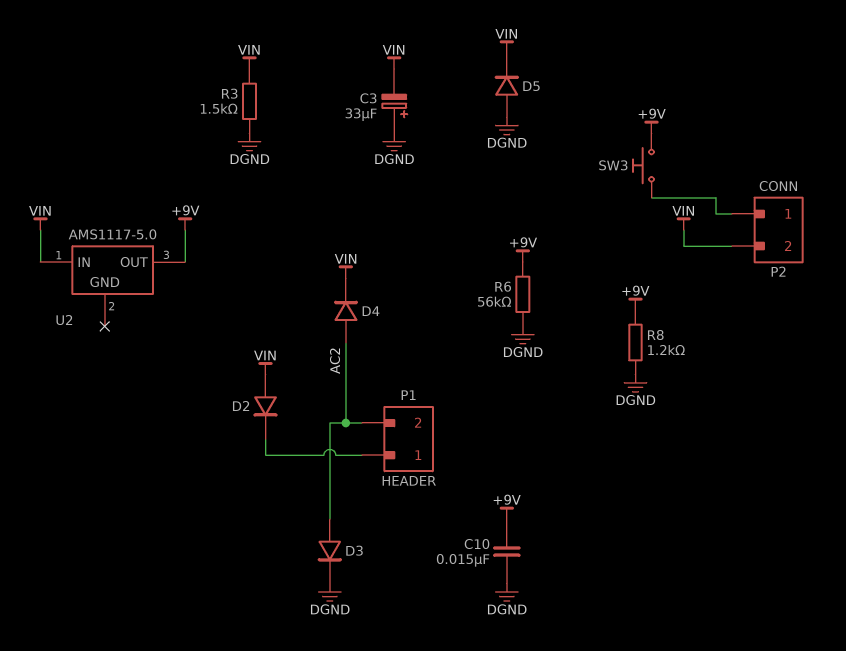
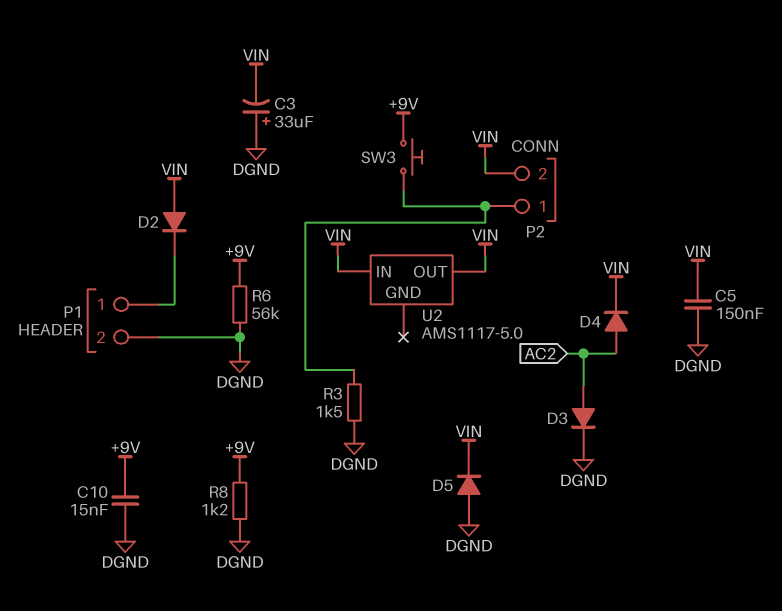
C5: none -> 150nF (DGND, VIN)
P1 pin 2: AC2 -> DGND
R3: 1.5k (DGND, VIN) -> 1.5k (DGND, P2/1)
U2 pin OUT: +9V -> VIN

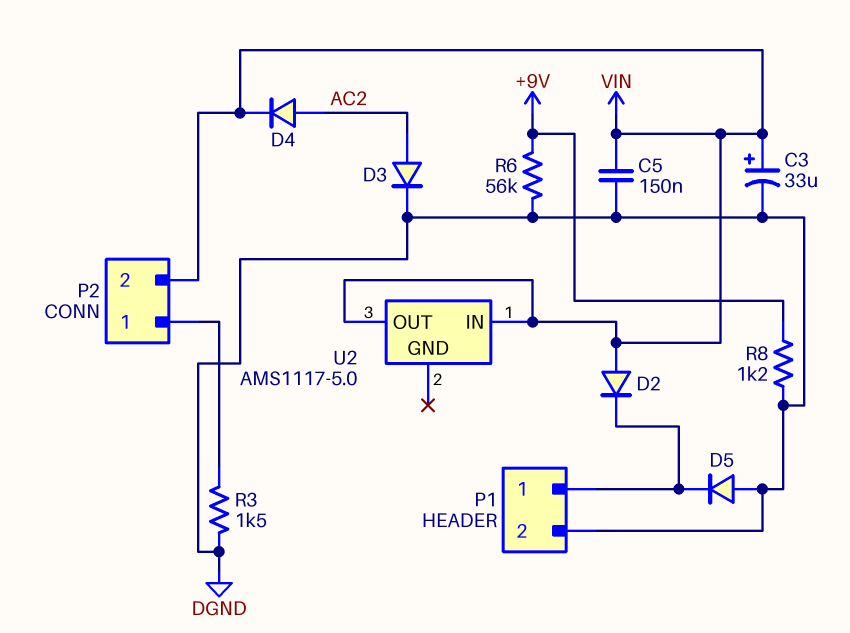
C3: 33uF (plus DGND, minus VIN) -> 33uF (plus VIN, minus DGND)
C10: 15nF (+9V, DGND) -> none
D5: diode (A DGND, K VIN) -> diode (A DGND, K P1/1)
SW3: button (+9V, P2/1) -> none

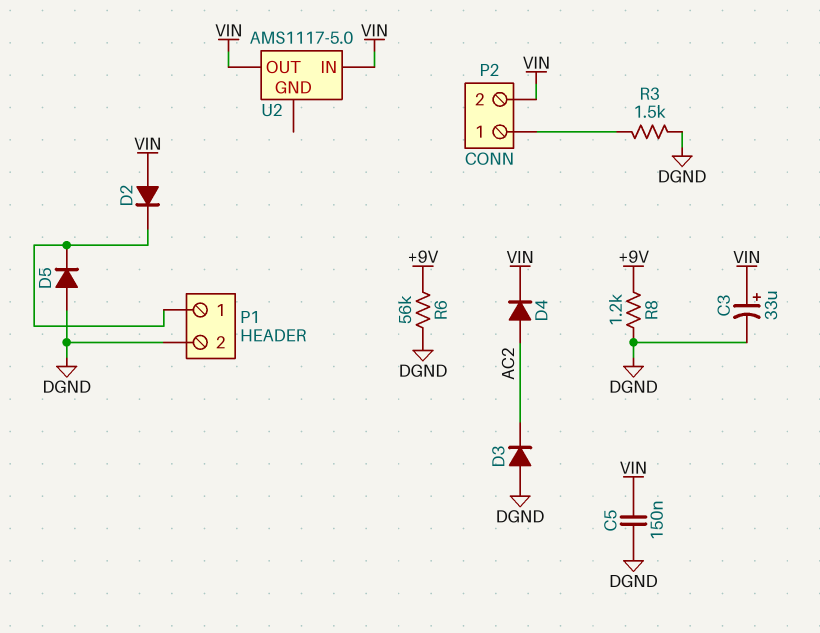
D3: diode (A AC2, K DGND) -> diode (A DGND, K AC2)

